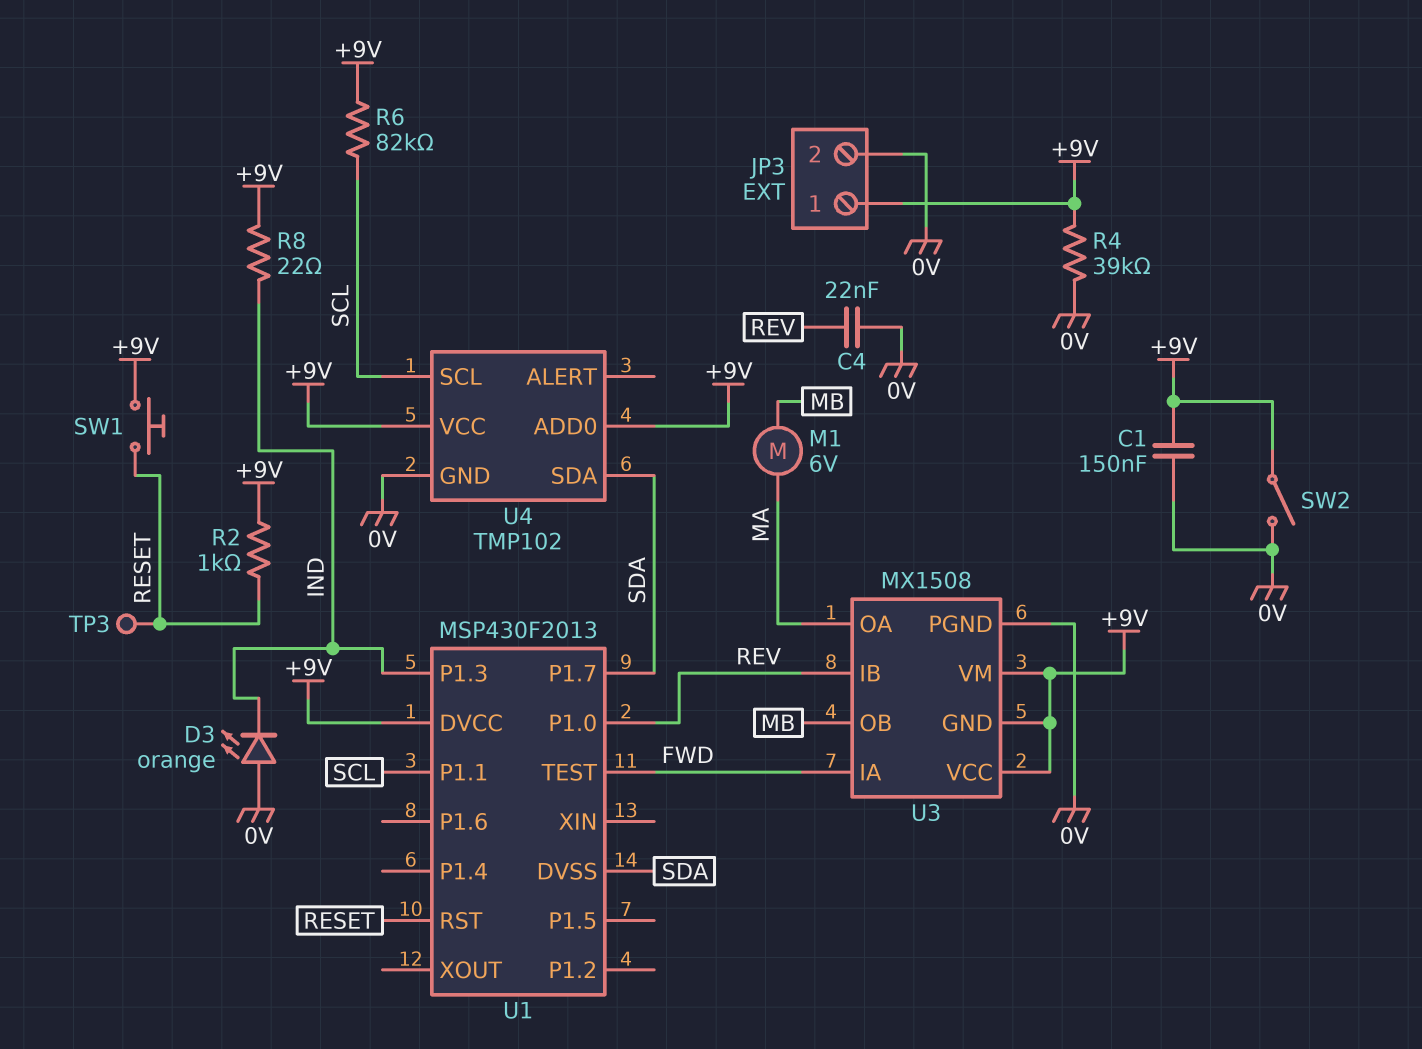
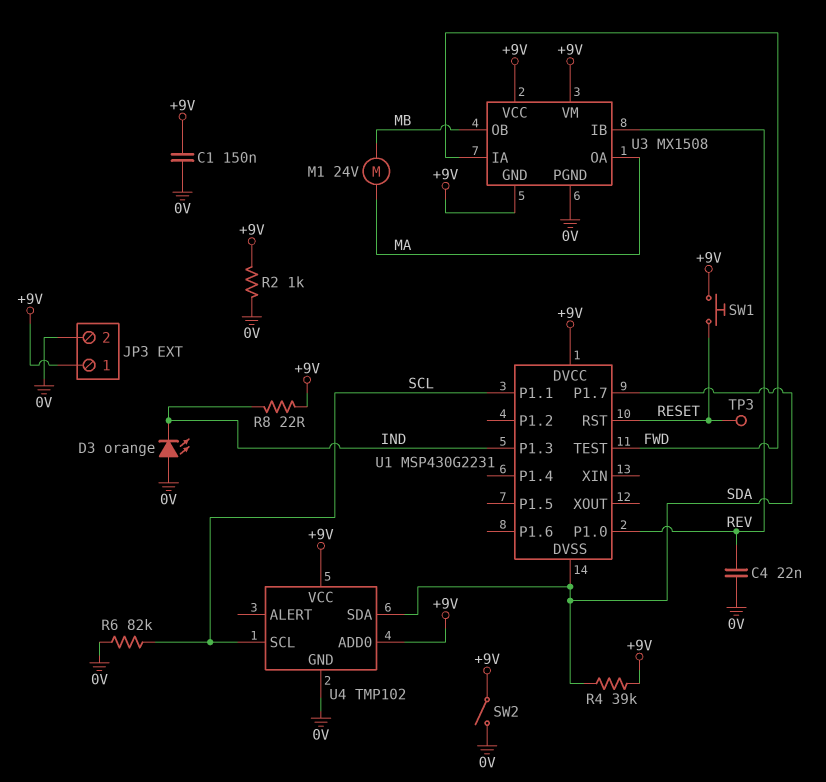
M1: motor 6V (MA, MB) -> motor 24V (MA, MB)
R2: 1k (+9V, RESET) -> 1k (+9V, 0V)
R4: 39k (+9V, 0V) -> 39k (+9V, SDA)
R6: 82k (+9V, SCL) -> 82k (0V, SCL)
U1: MSP430F2013 -> MSP430G2231

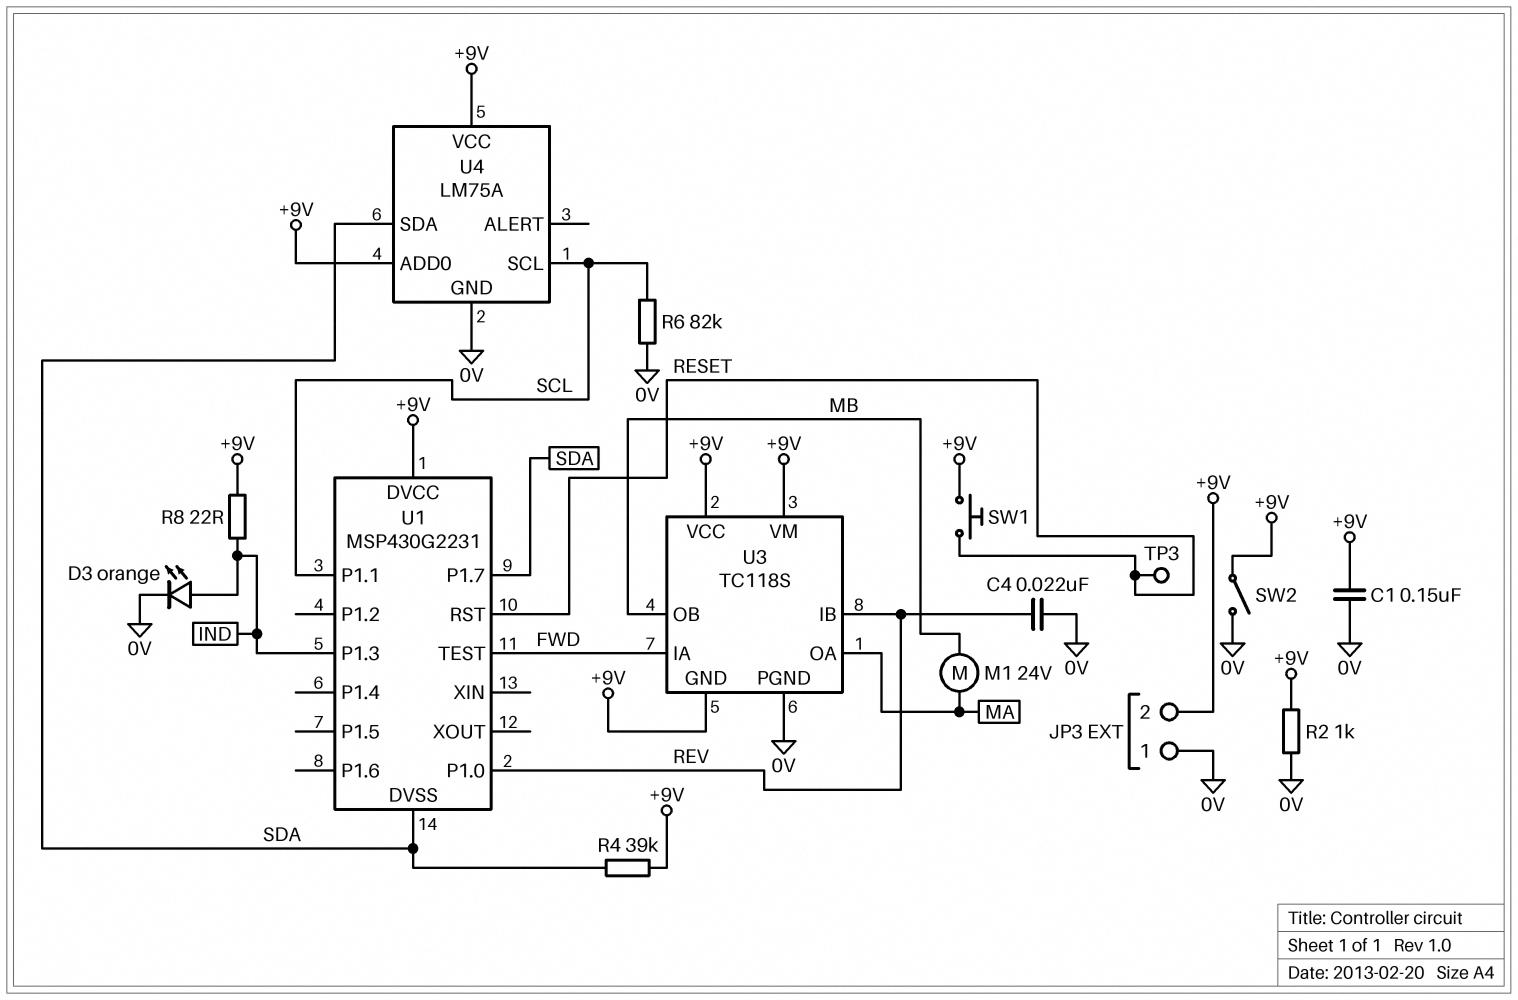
D3: LED orange (A 0V, K IND) -> LED orange (A IND, K 0V)
JP3 pin 1: +9V -> 0V
JP3 pin 2: 0V -> +9V
U3: MX1508 -> TC118S
U4: TMP102 -> LM75A

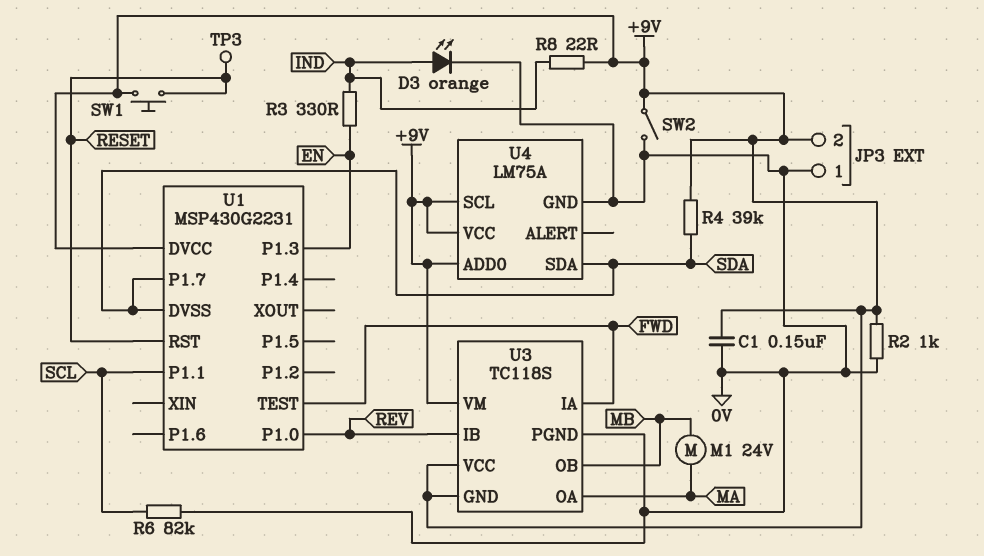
C4: 22nF (0V, REV) -> none
R3: none -> 330 (EN, IND)
U1 pin P1.3: IND -> EN
U4 pin SCL: SCL -> +9V

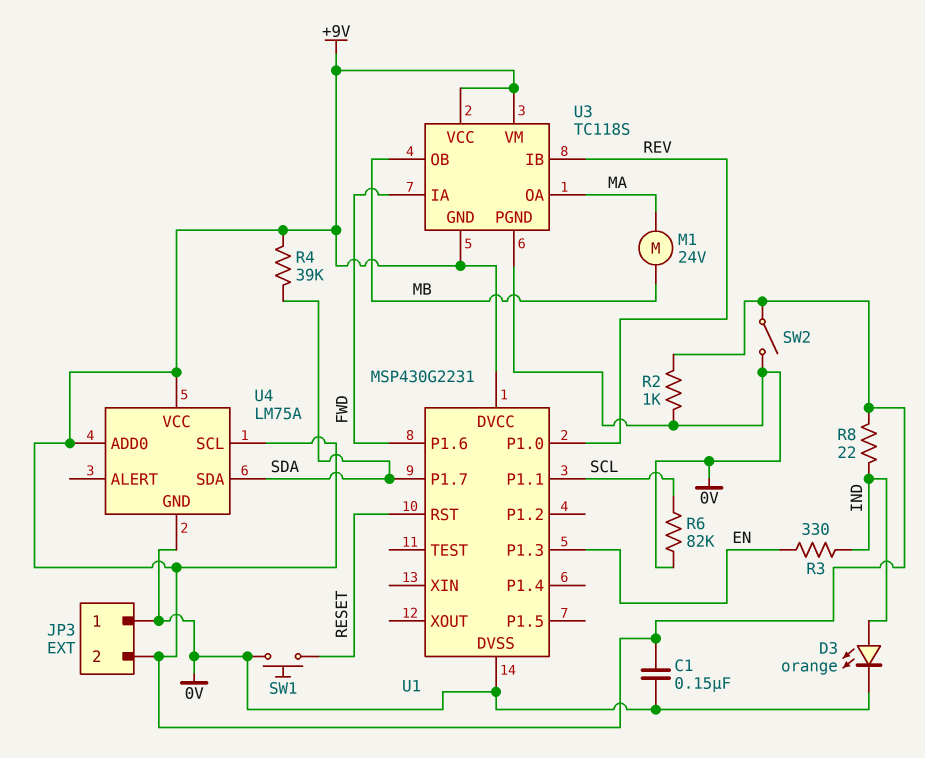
SW1: button (+9V, RESET) -> button (0V, RESET)
TP3: test point (RESET) -> none
U1 pin DVSS: SDA -> 0V
U1 pin P1.6: none -> FWD
U1 pin TEST: FWD -> none

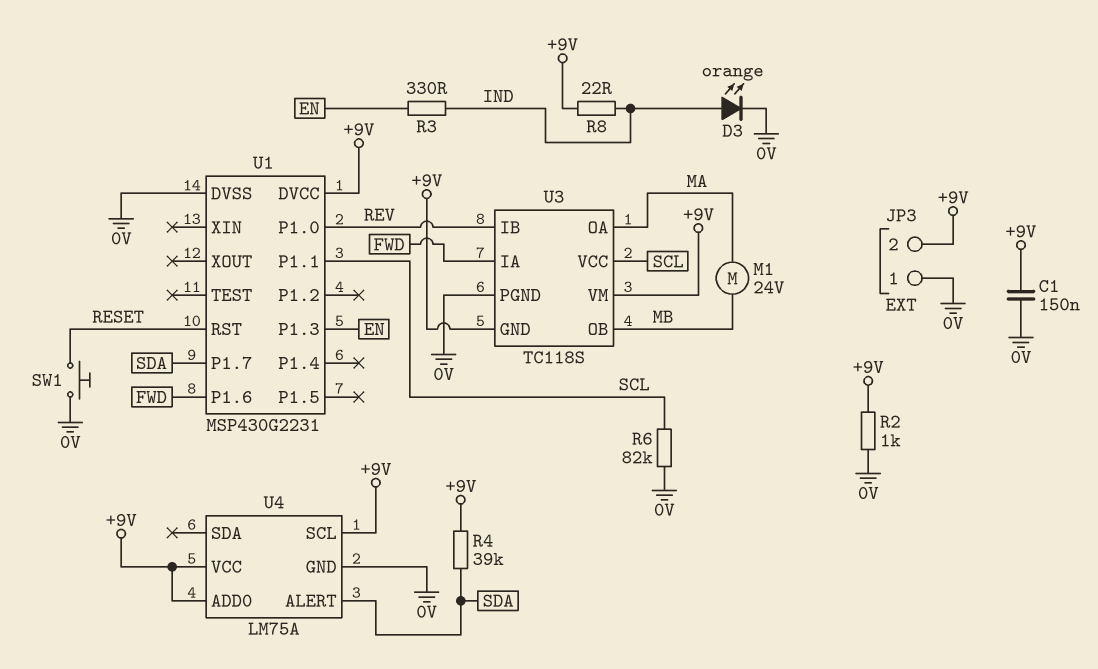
SW2: switch (+9V, 0V) -> none
U3 pin VCC: +9V -> SCL
U4 pin ALERT: none -> SDA
U4 pin SDA: SDA -> none

